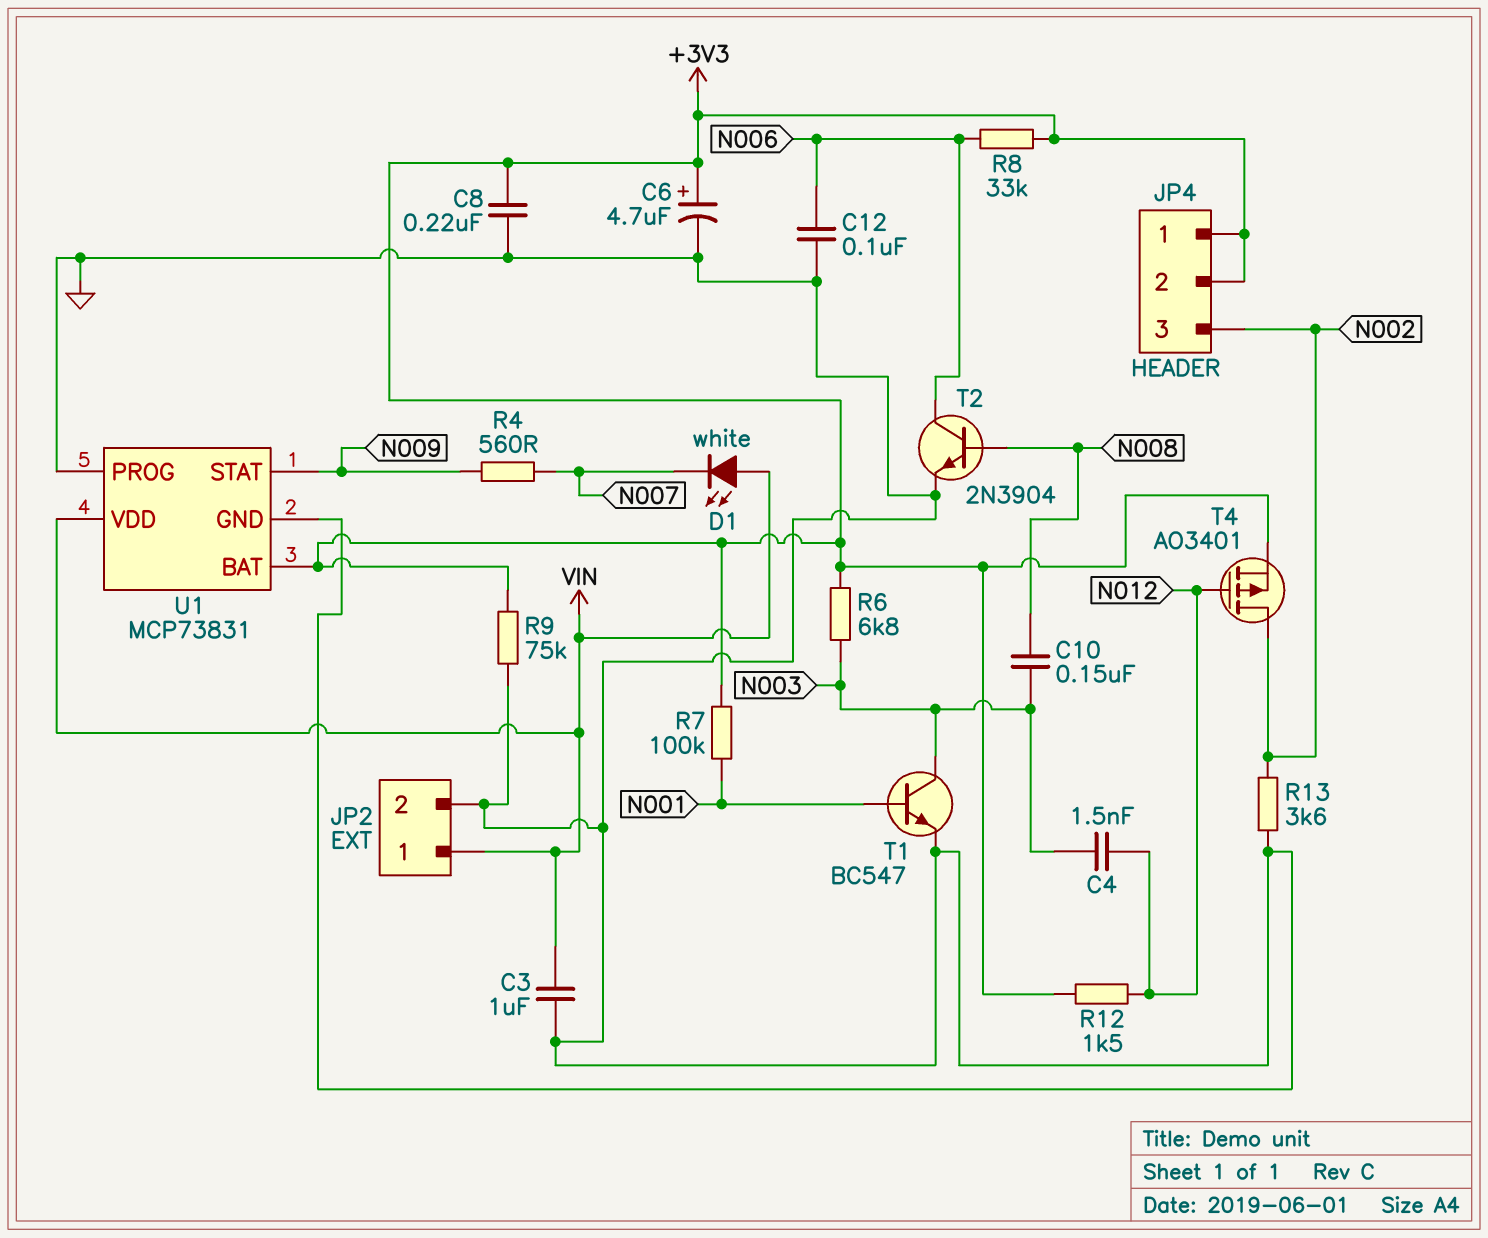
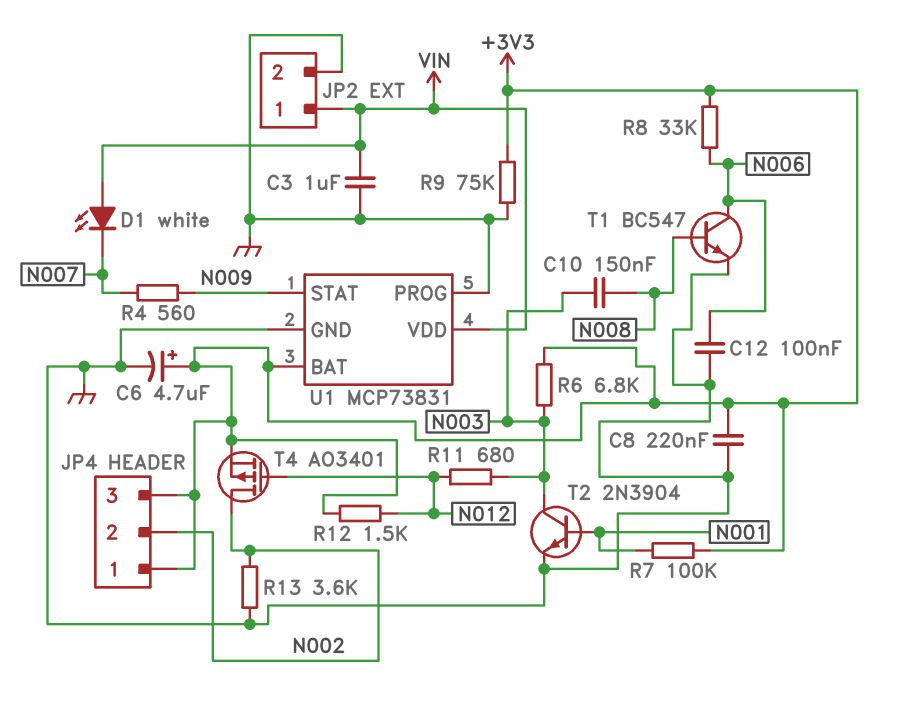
C4: 1.5nF (N003, N012) -> none
JP4 pin 2: +3V3 -> N002
JP4 pin 3: N002 -> +3V3
R11: none -> 680 (N003, N012)
T1: NPN BC547 (B N001, C N003, E GND) -> NPN BC547 (B N008, C N006, E GND)
T2: NPN 2N3904 (B N008, C N006, E GND) -> NPN 2N3904 (B N001, C N003, E GND)

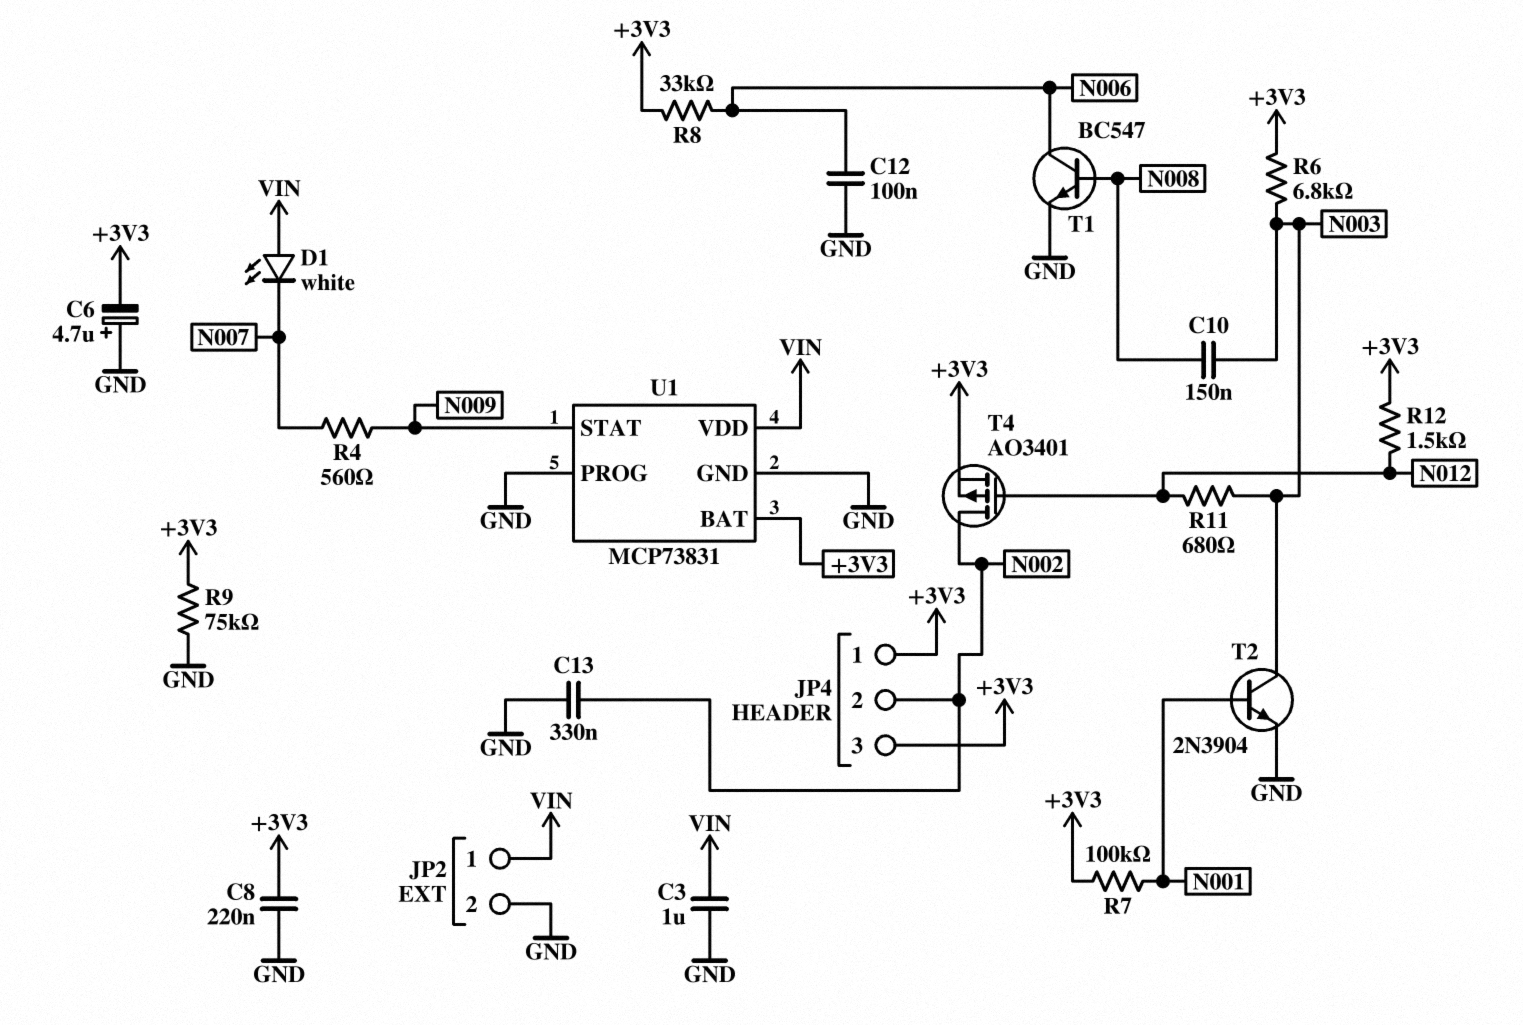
C6: 4.7uF (plus +3V3, minus GND) -> 4.7uF (plus GND, minus +3V3)
C13: none -> 330nF (GND, N002)
R13: 3.6k (GND, N002) -> none

